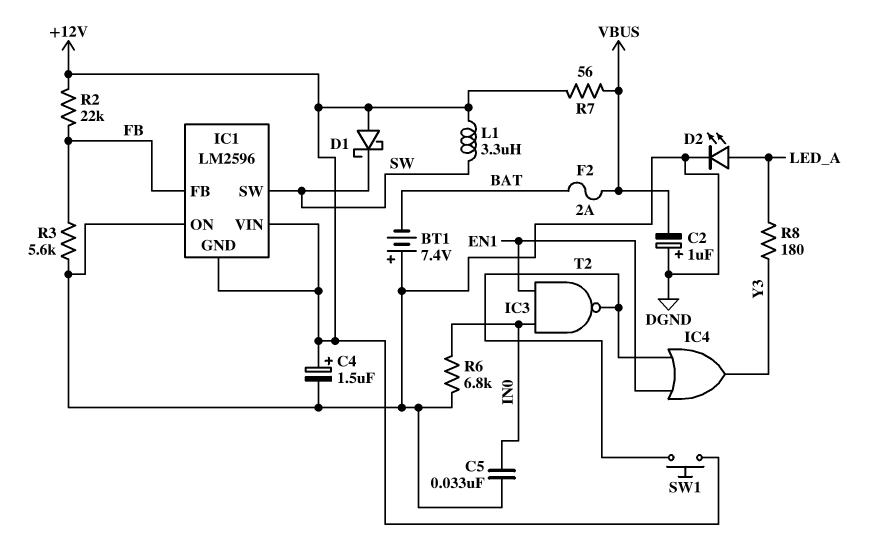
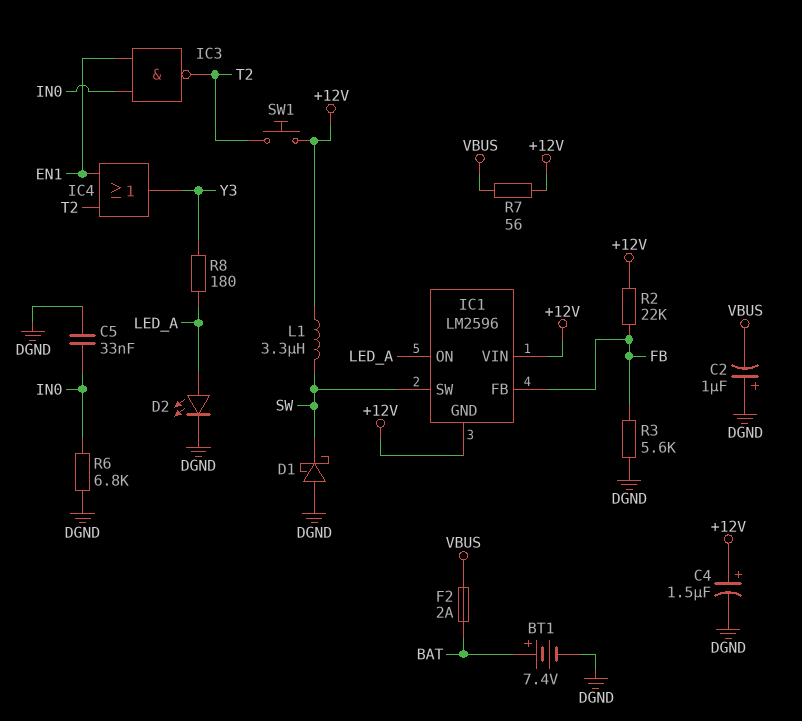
BT1: 7.4V (plus DGND, minus BAT) -> 7.4V (plus BAT, minus DGND)
D1: schottky (A +12V, K SW) -> schottky (A DGND, K SW)
IC1 pin ON: DGND -> LED_A

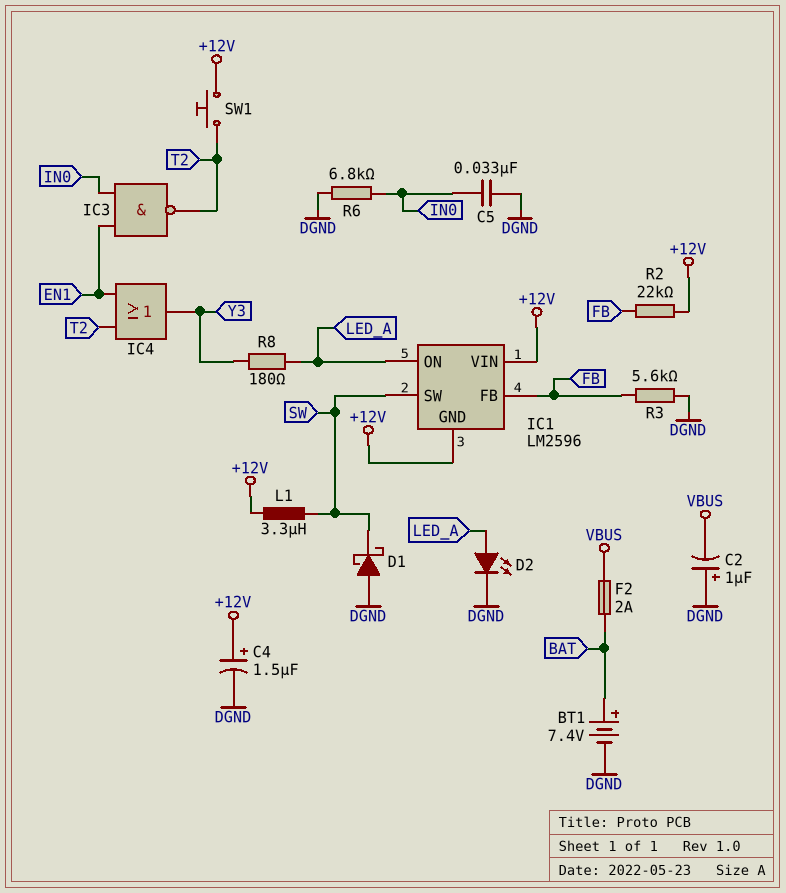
R7: 56 (+12V, VBUS) -> none

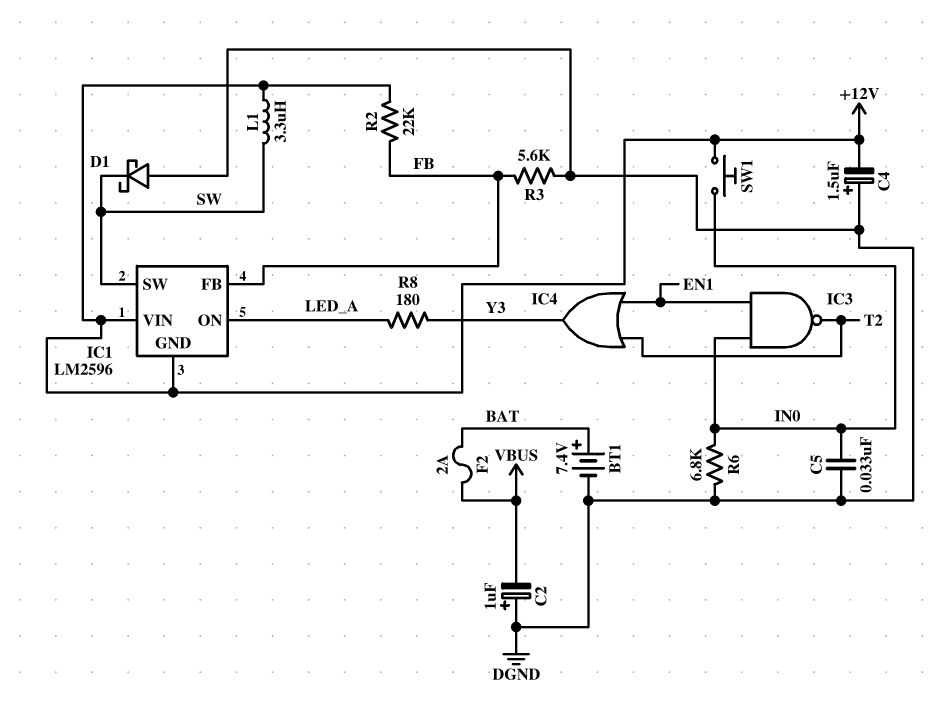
C4: 1.5uF (plus +12V, minus DGND) -> 1.5uF (plus DGND, minus +12V)
D2: LED (A LED_A, K DGND) -> none
SW1: button (+12V, T2) -> button (+12V, IN0)

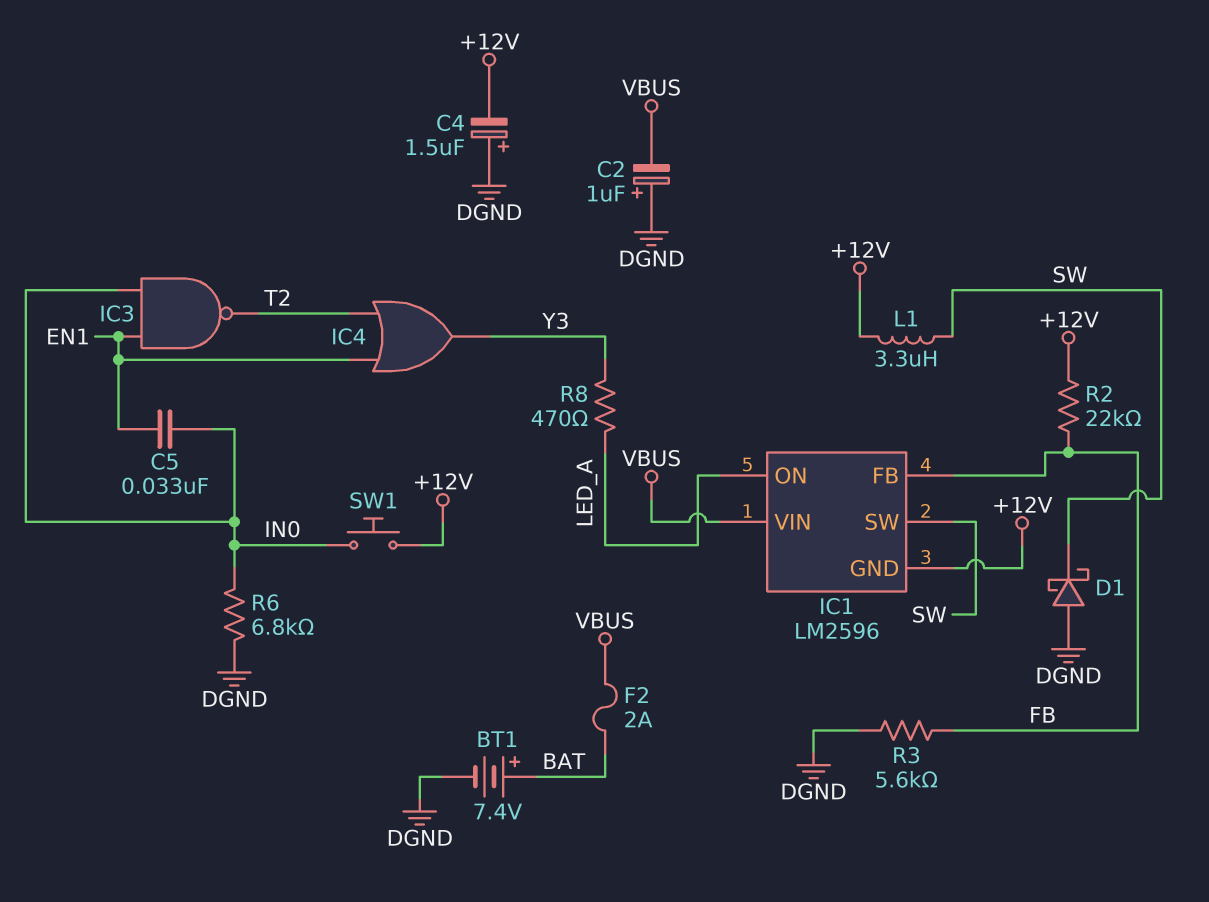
C5: 33nF (DGND, IN0) -> 33nF (EN1, IN0)
IC1 pin VIN: +12V -> VBUS
R8: 180 (LED_A, Y3) -> 470 (LED_A, Y3)

